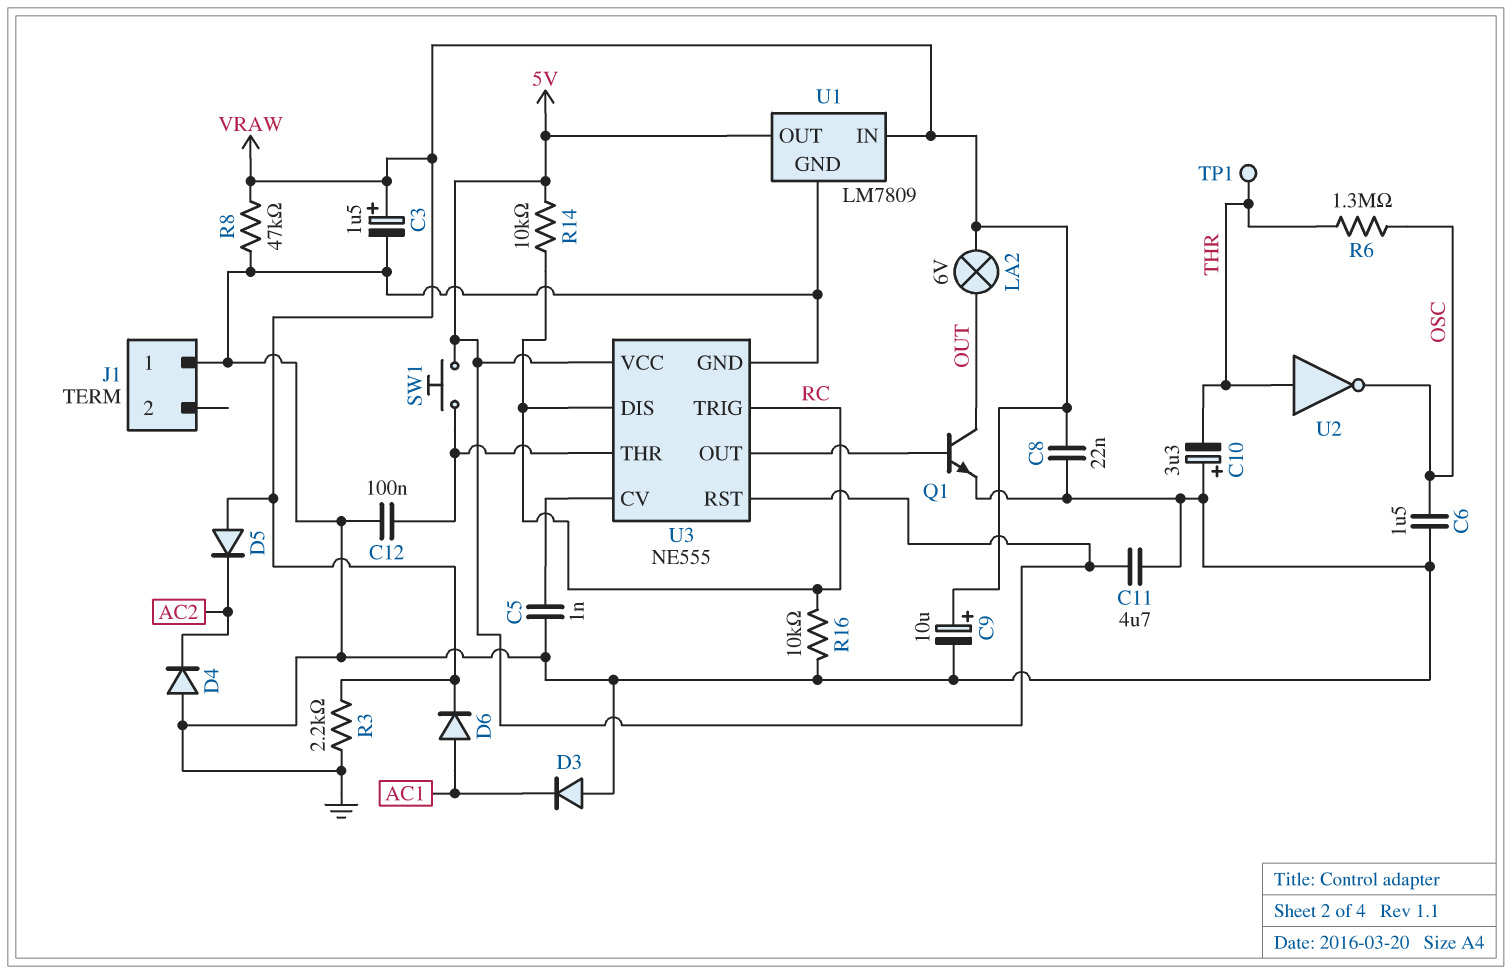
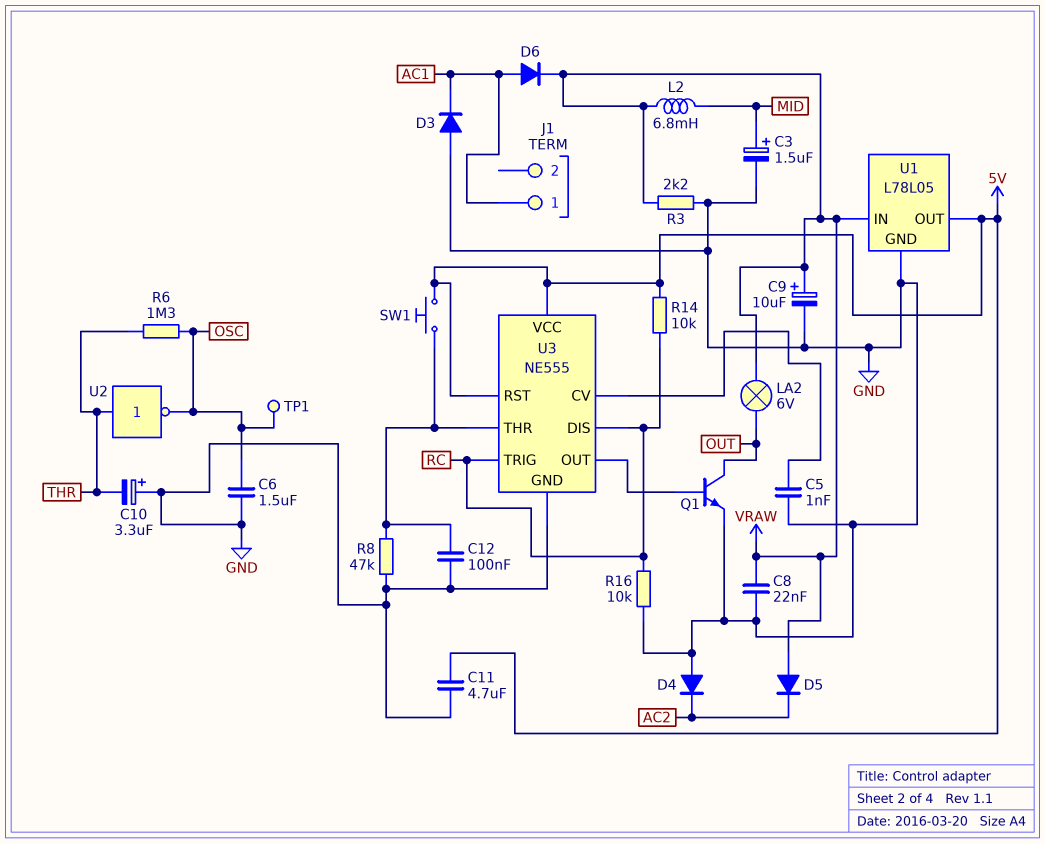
C3: 1.5uF (plus VRAW, minus GND) -> 1.5uF (plus MID, minus GND)
J1 pin 1: GND -> AC1
L2: none -> 6.8mH (MID, VRAW)
R8: 47k (GND, VRAW) -> 47k (GND, U3/THR)
TP1: test point (THR) -> test point (OSC)
U1: LM7809 -> L78L05

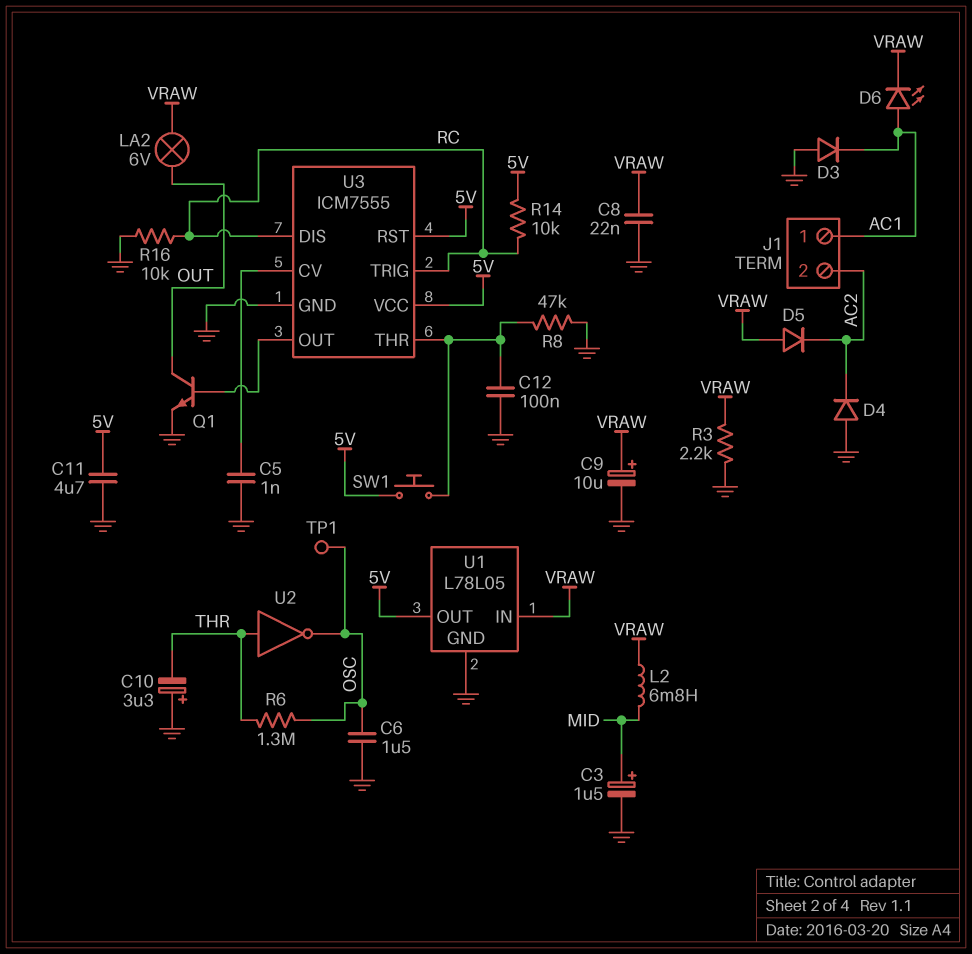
D6: diode (A AC1, K VRAW) -> LED (A AC1, K VRAW)
J1 pin 2: none -> AC2
U3: NE555 -> ICM7555

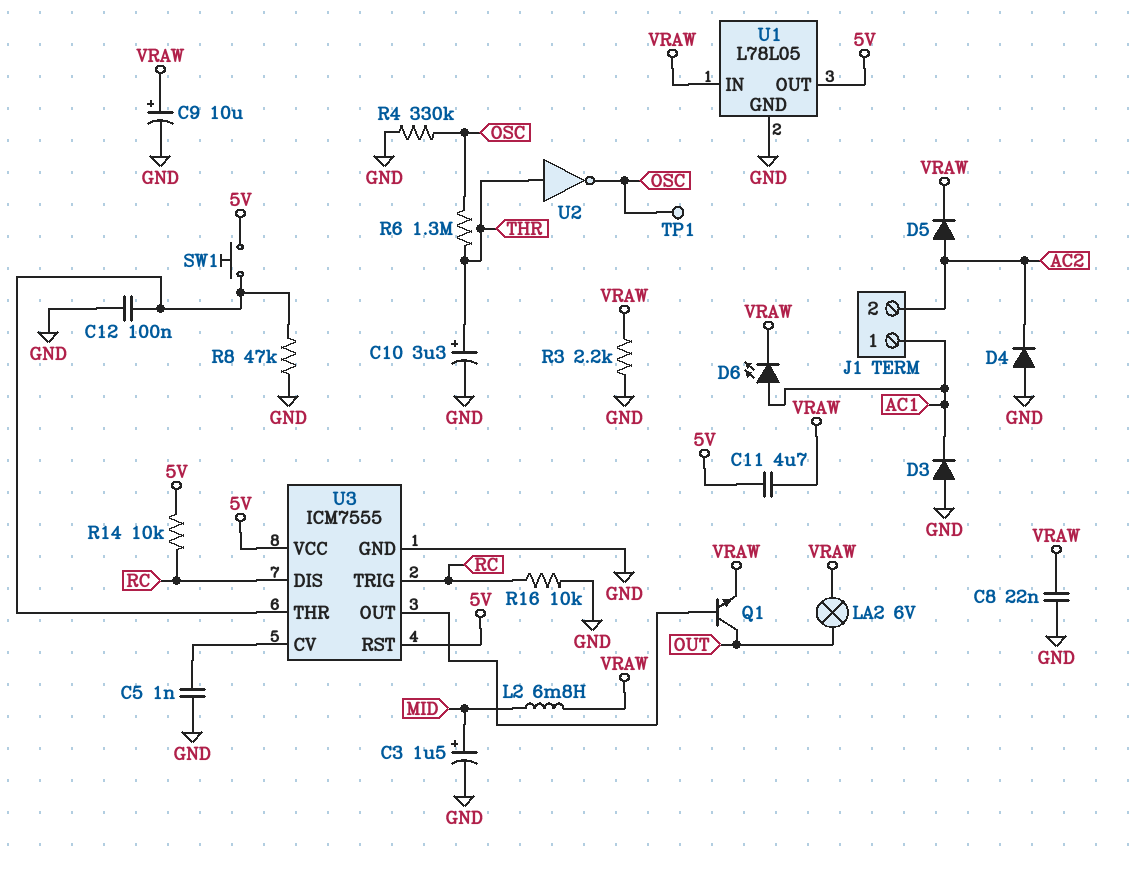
C6: 1.5uF (GND, OSC) -> none
C10: 3.3uF (plus GND, minus THR) -> 3.3uF (plus THR, minus GND)
C11: 4.7uF (5V, GND) -> 4.7uF (5V, VRAW)
D5: diode (A VRAW, K AC2) -> diode (A AC2, K VRAW)
Q1: NPN (B U3/OUT, C OUT, E GND) -> NPN (B U3/OUT, C OUT, E VRAW)
R4: none -> 330k (GND, OSC)

